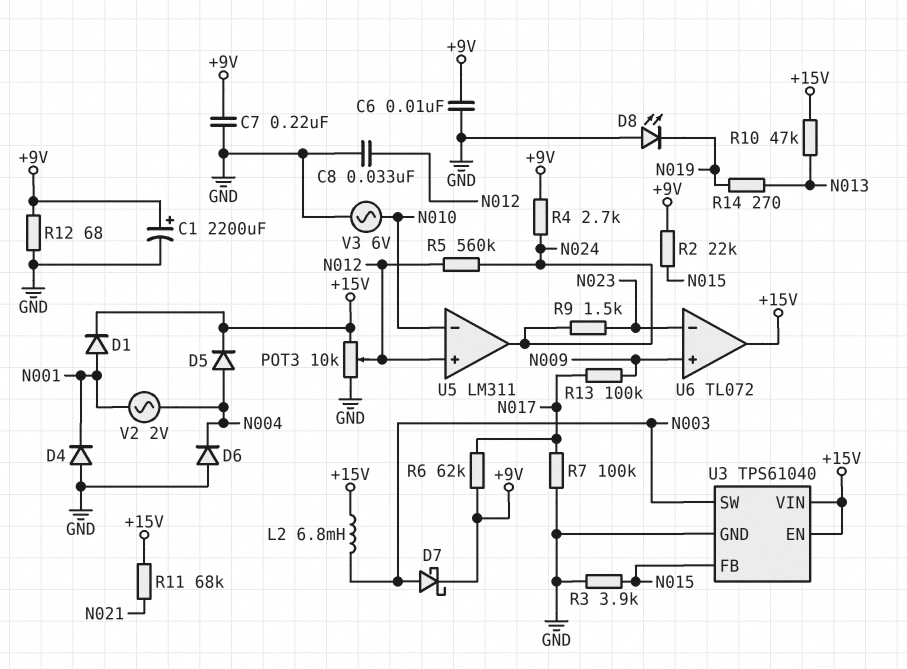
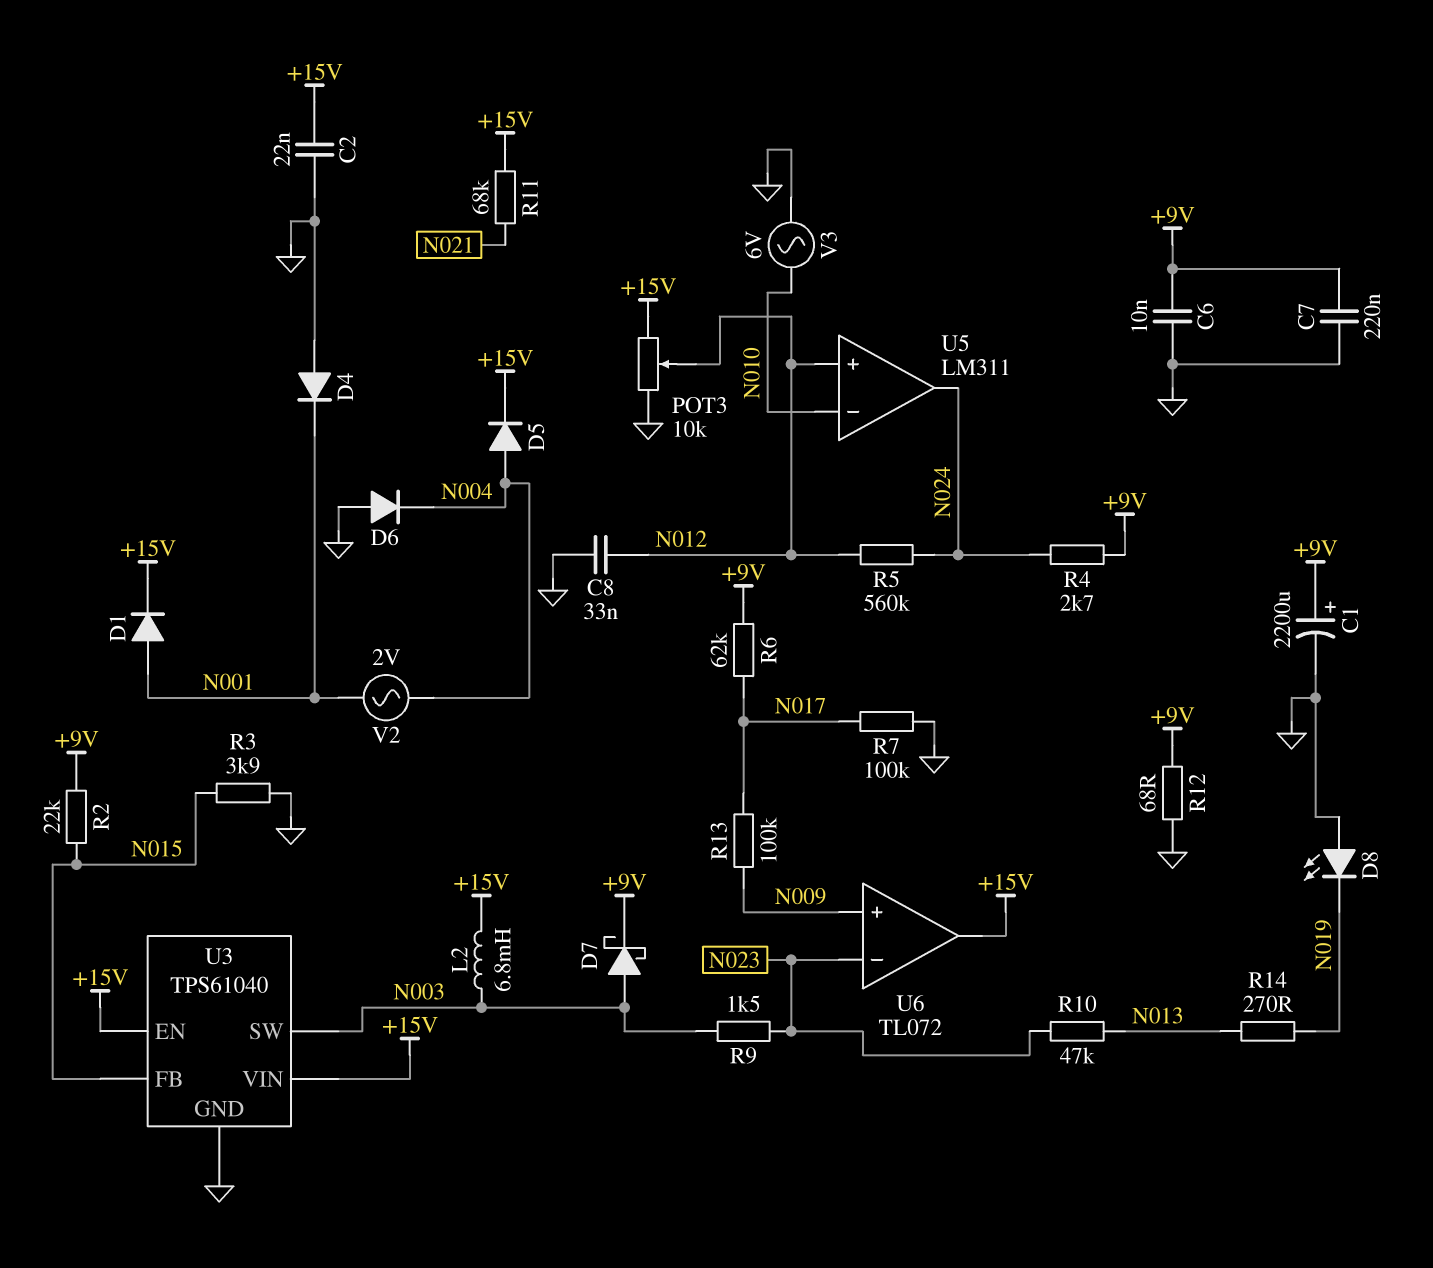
C2: none -> 22nF (+15V, GND)
R9: 1.5k (N023, N024) -> 1.5k (N003, N023)
R10: 47k (+15V, N013) -> 47k (N013, N023)

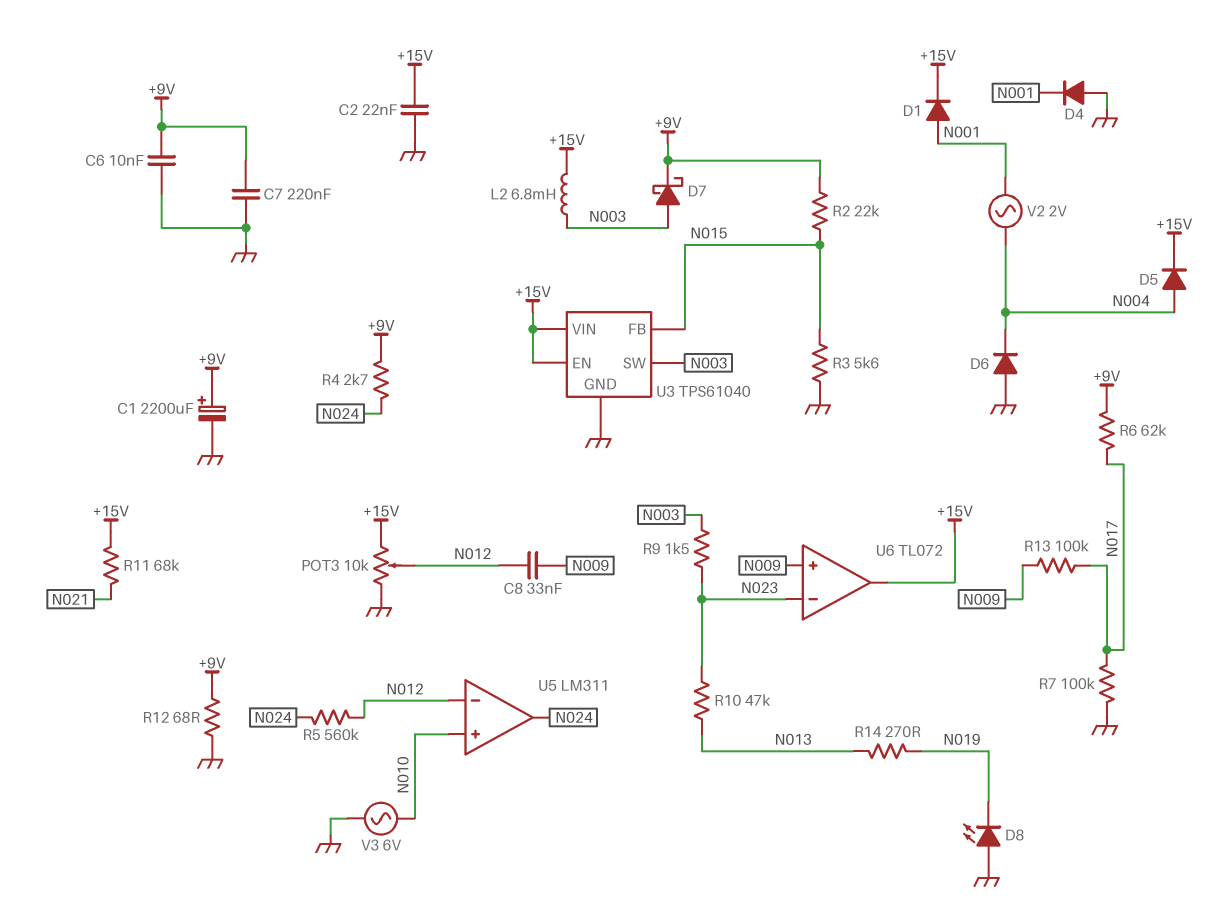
C8: 33nF (GND, N012) -> 33nF (N009, N012)
R3: 3.9k (GND, N015) -> 5.6k (GND, N015)
U5 pin in+: N012 -> N010
U5 pin in-: N010 -> N012

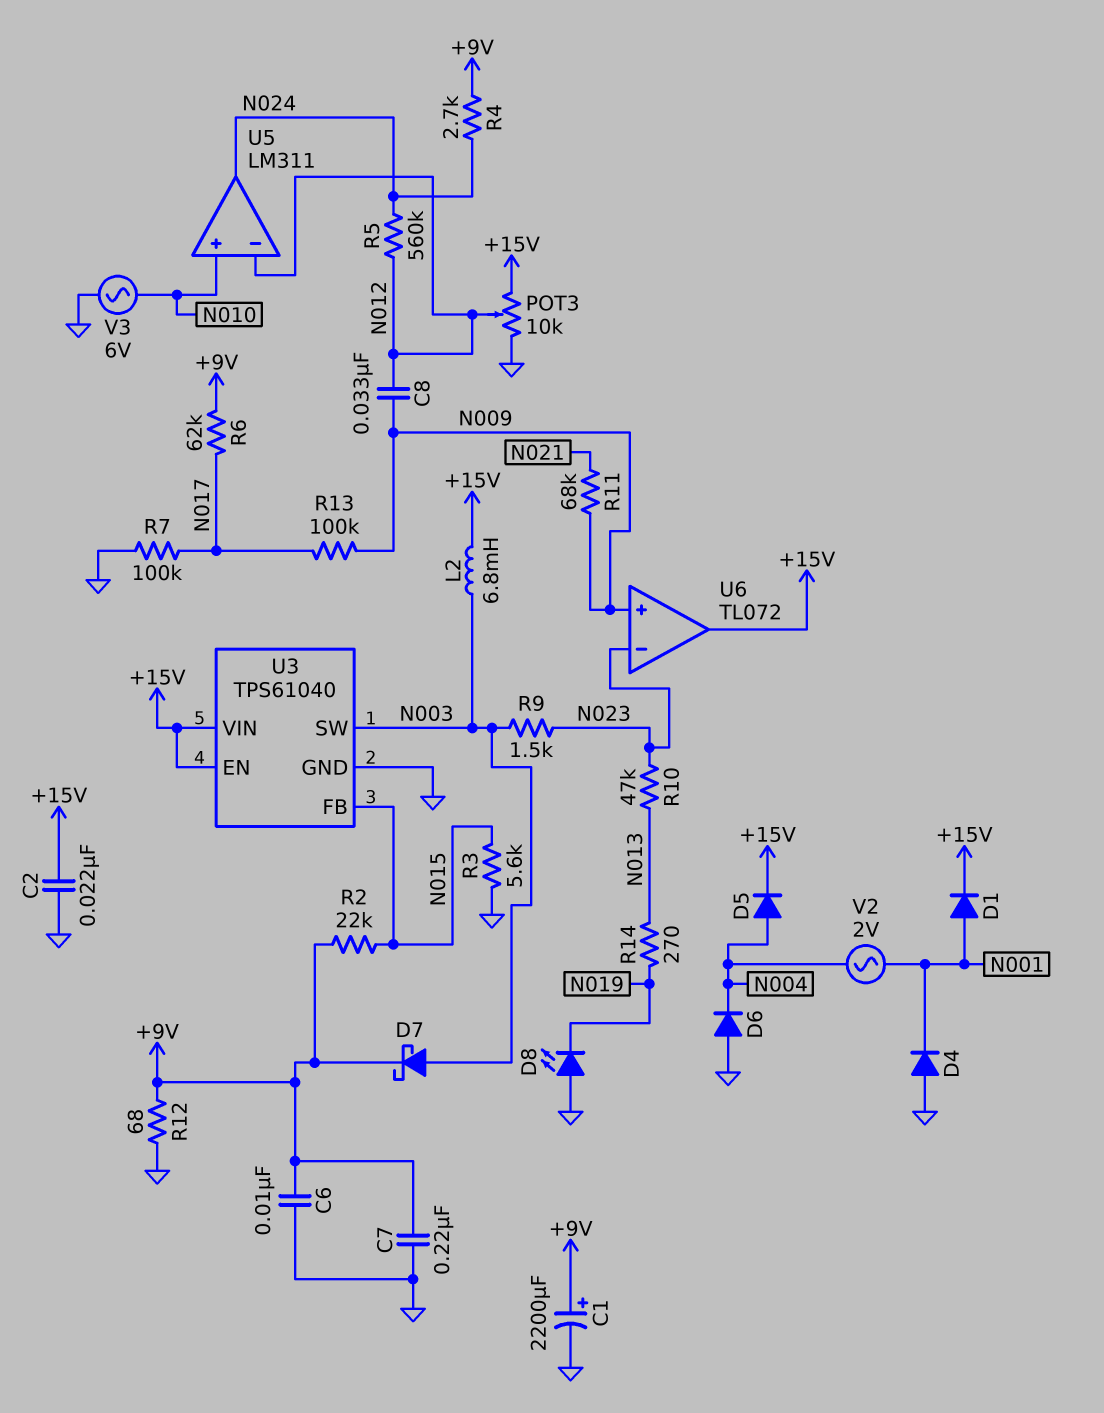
R11: 68k (+15V, N021) -> 68k (N009, N021)

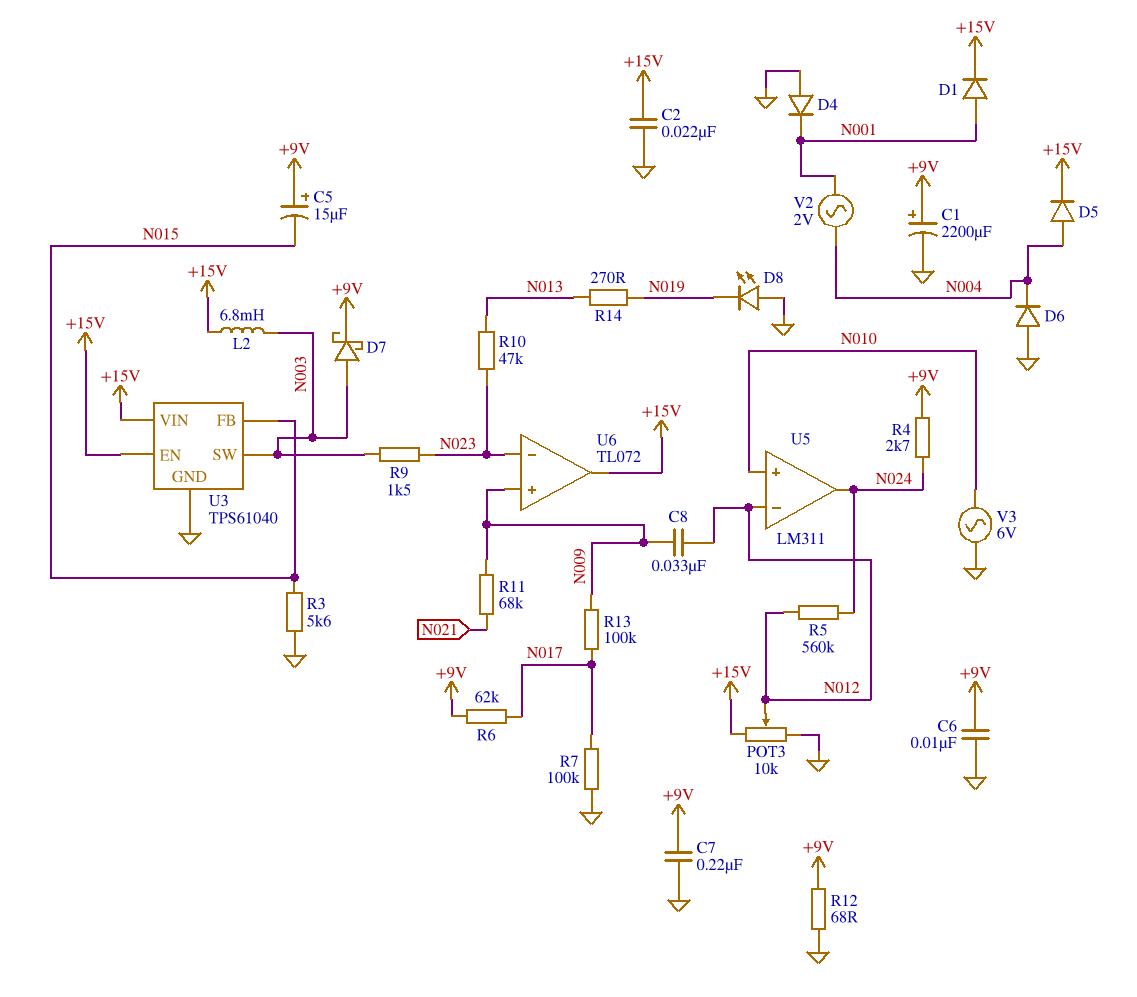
C5: none -> 15uF (plus +9V, minus N015)
R2: 22k (+9V, N015) -> none

